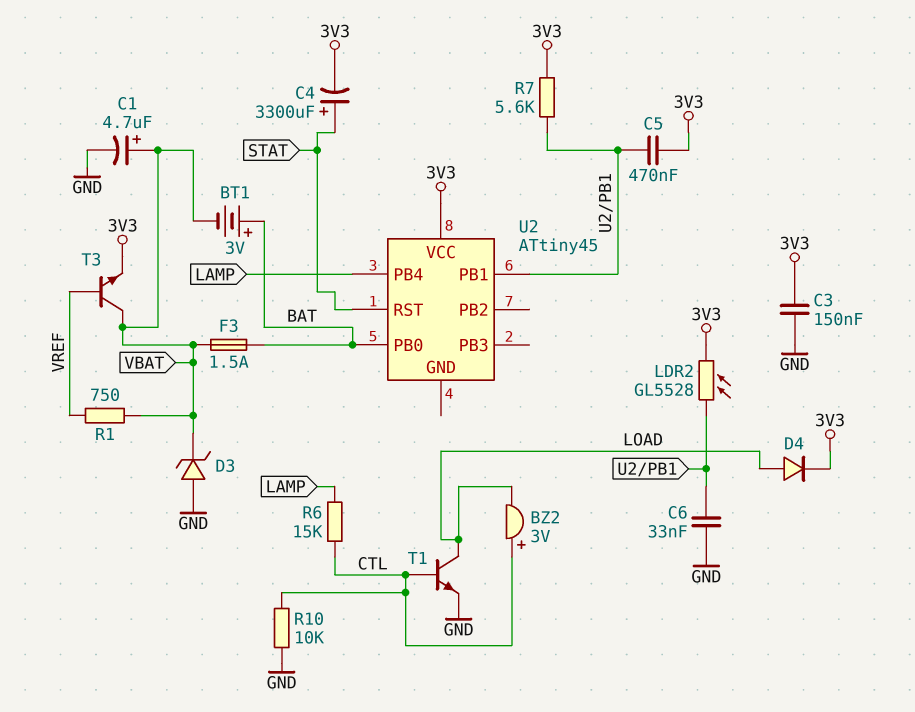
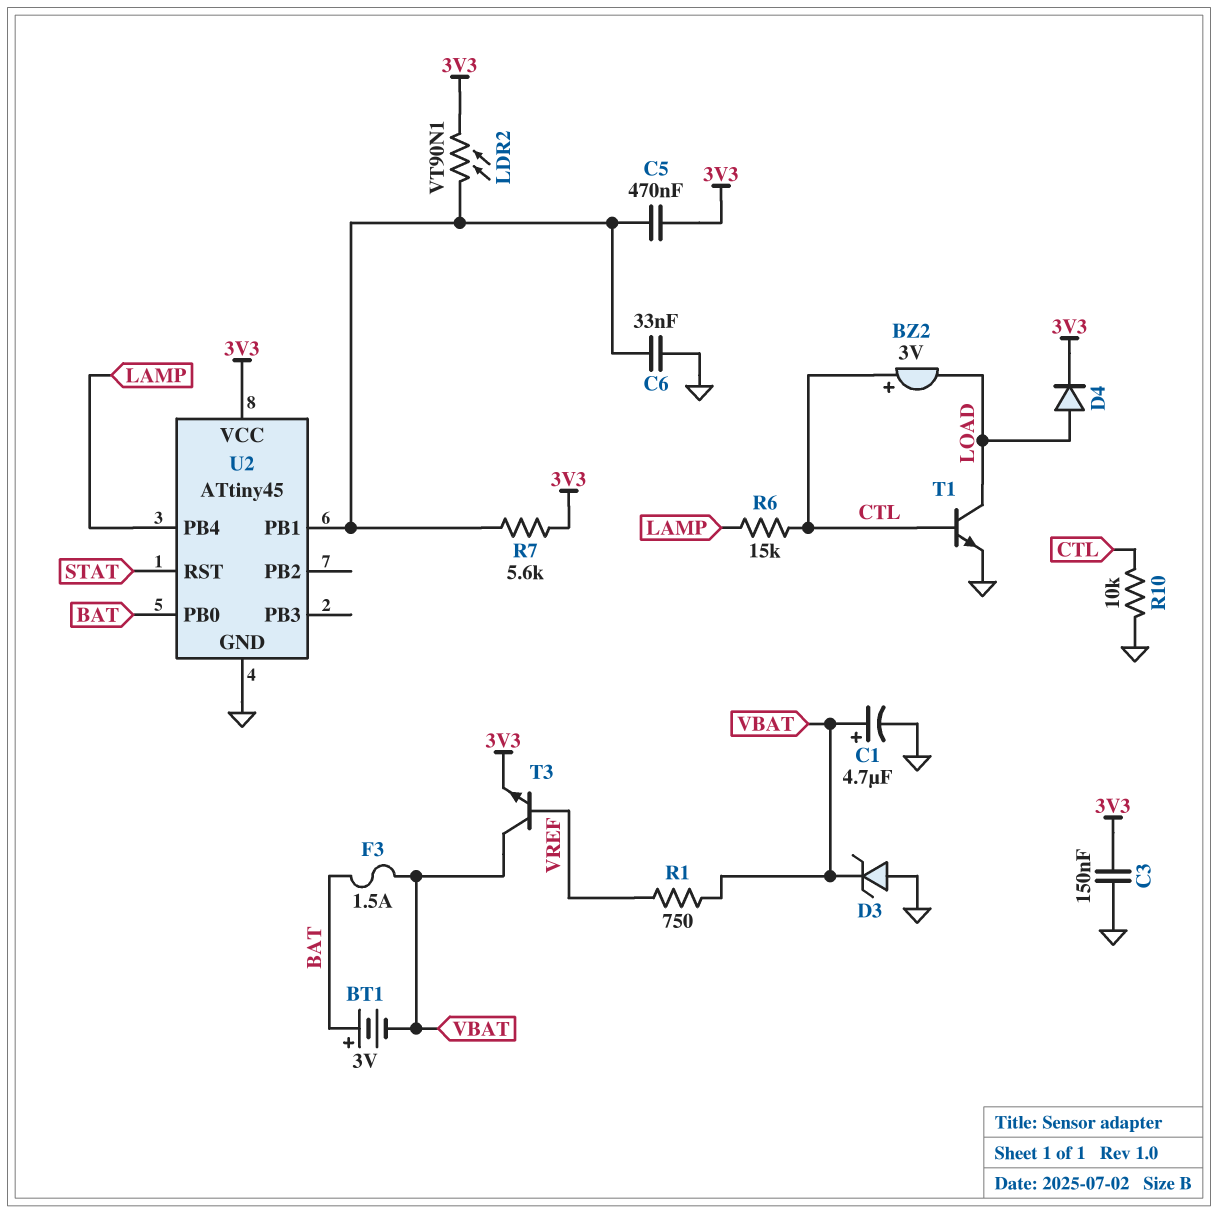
C4: 3300uF (plus STAT, minus 3V3) -> none
LDR2: GL5528 (3V3, U2/PB1) -> VT90N1 (3V3, U2/PB1)
U2 pin GND: none -> GND

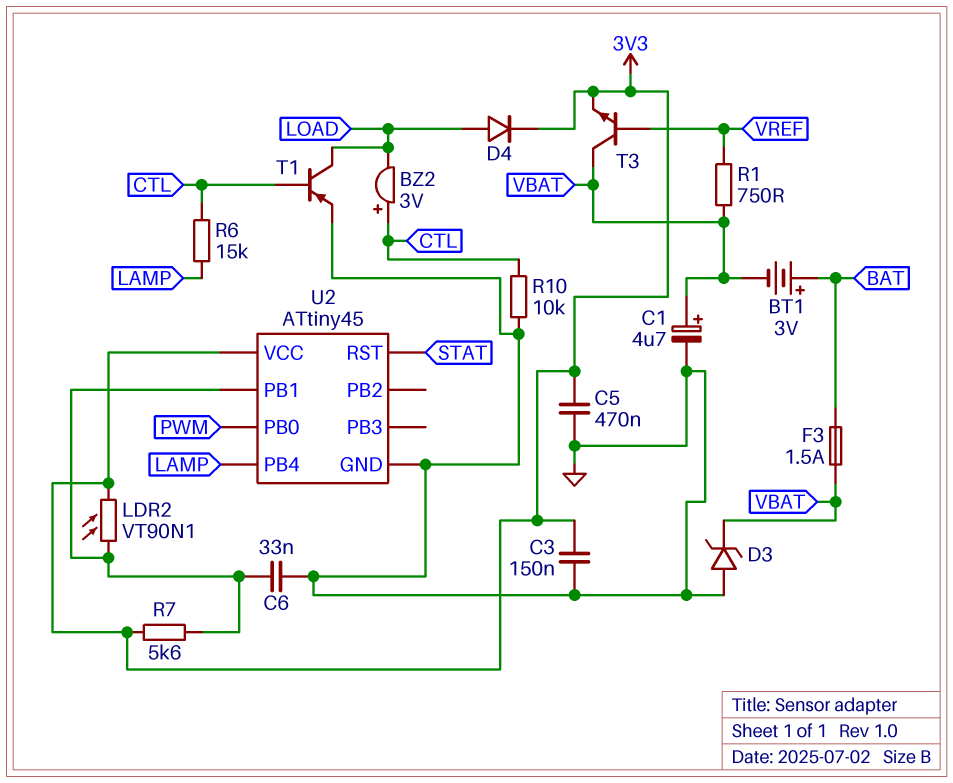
C5: 470nF (3V3, U2/PB1) -> 470nF (3V3, GND)
T1: NPN (B CTL, C LOAD, E GND) -> PNP (B CTL, C LOAD, E GND)
U2 pin PB0: BAT -> PWM

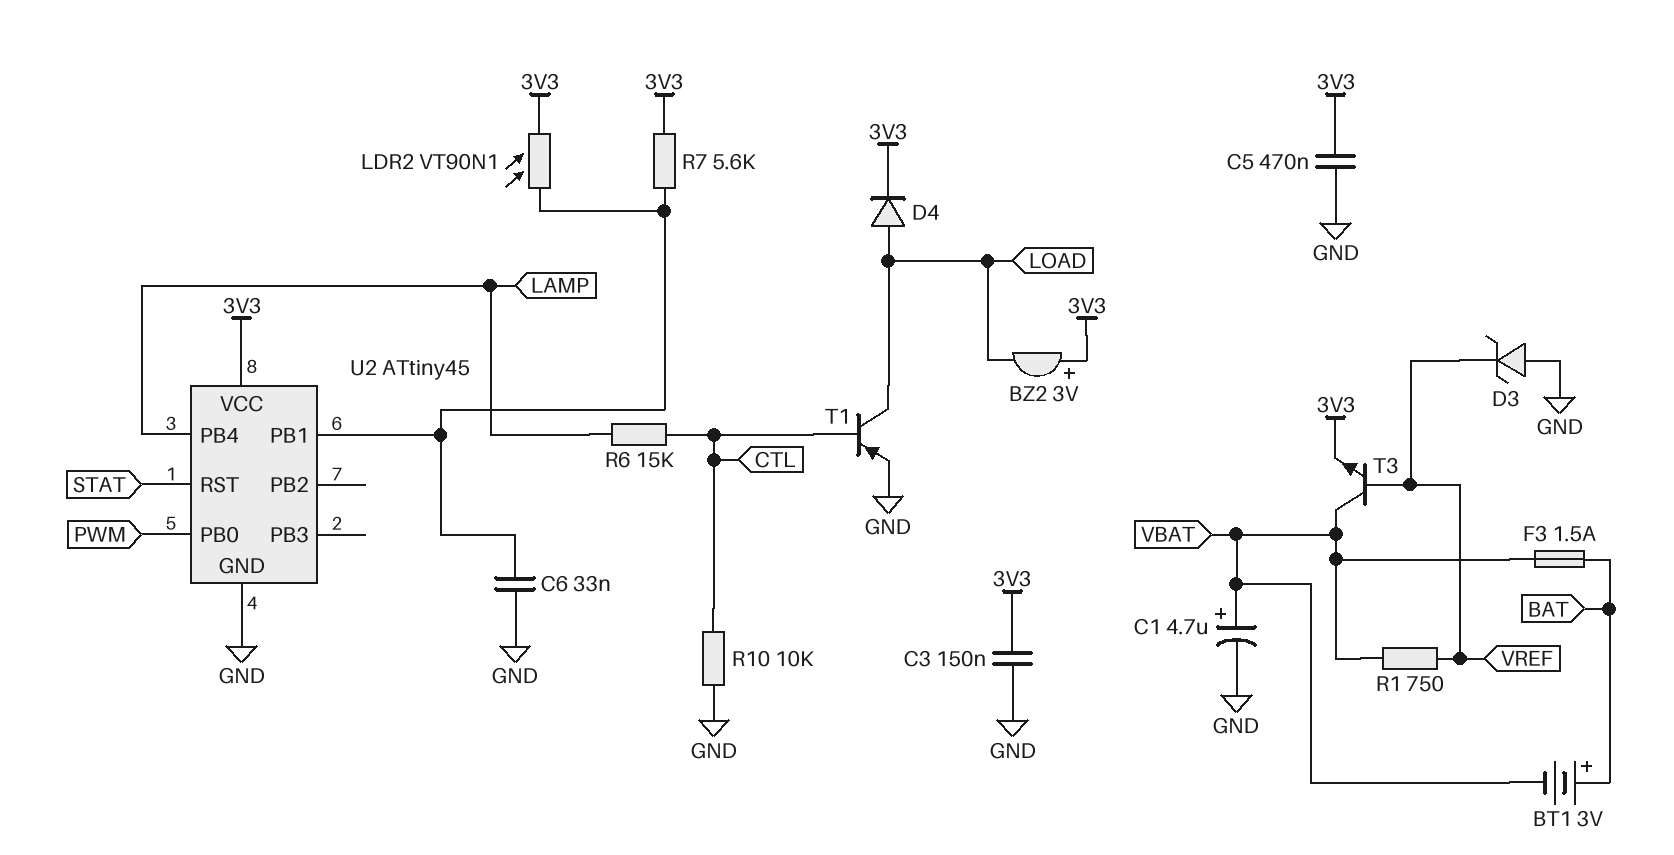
BZ2: buzzer 3V (plus CTL, minus LOAD) -> buzzer 3V (plus 3V3, minus LOAD)
D3: zener (A GND, K VBAT) -> zener (A GND, K VREF)

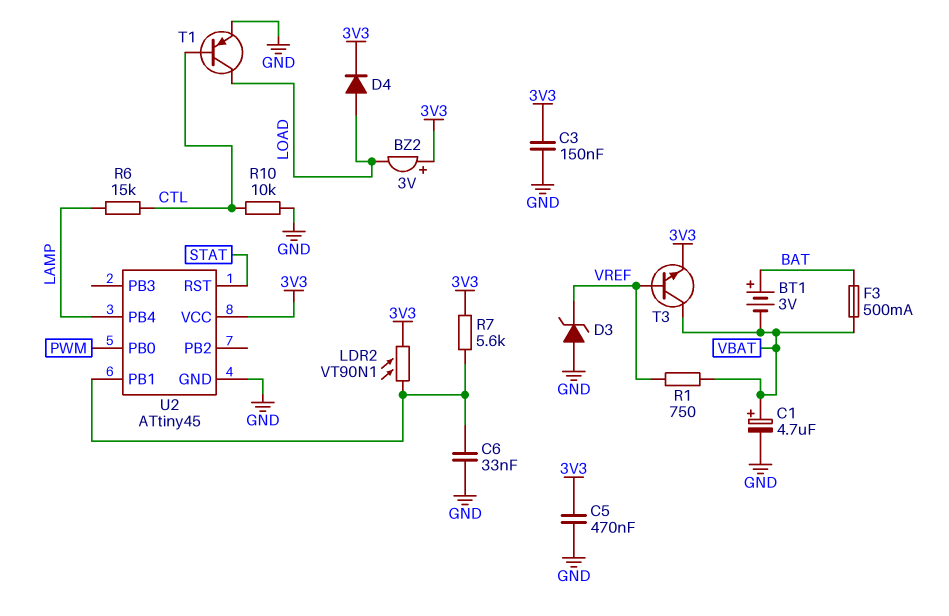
F3: 1.5A (BAT, VBAT) -> 500mA (BAT, VBAT)

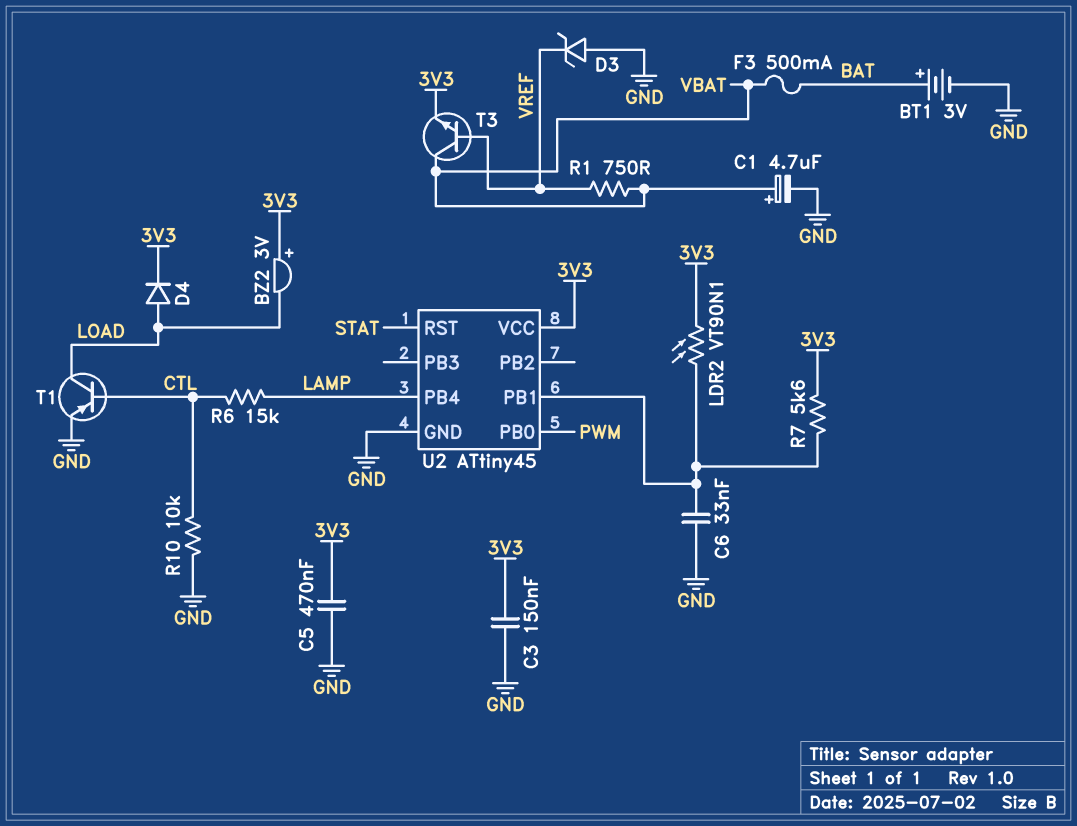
BT1: 3V (plus BAT, minus VBAT) -> 3V (plus BAT, minus GND)

